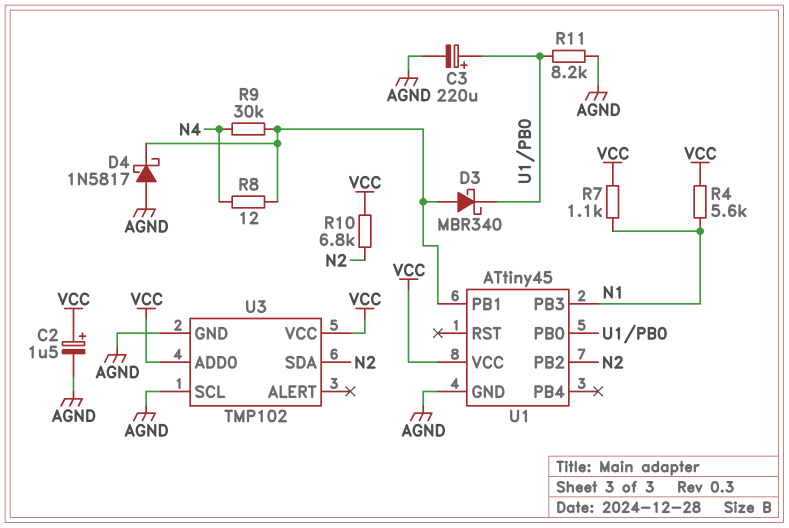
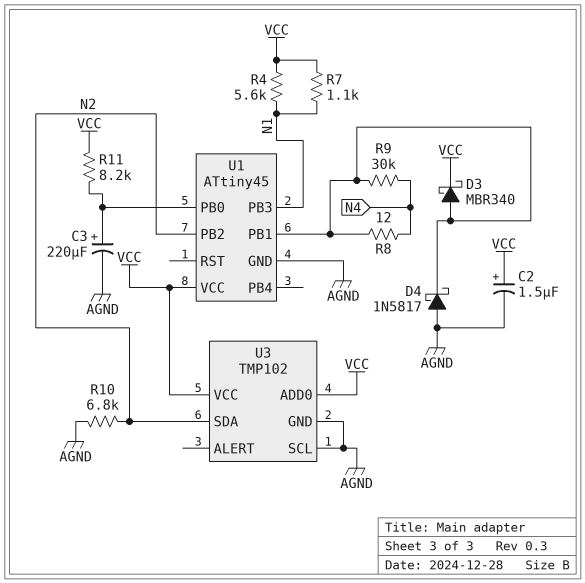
D3: schottky MBR340 (A U1/PB1, K U1/PB0) -> schottky MBR340 (A U1/PB1, K VCC)
R10: 6.8k (N2, VCC) -> 6.8k (AGND, N2)
R11: 8.2k (AGND, U1/PB0) -> 8.2k (U1/PB0, VCC)

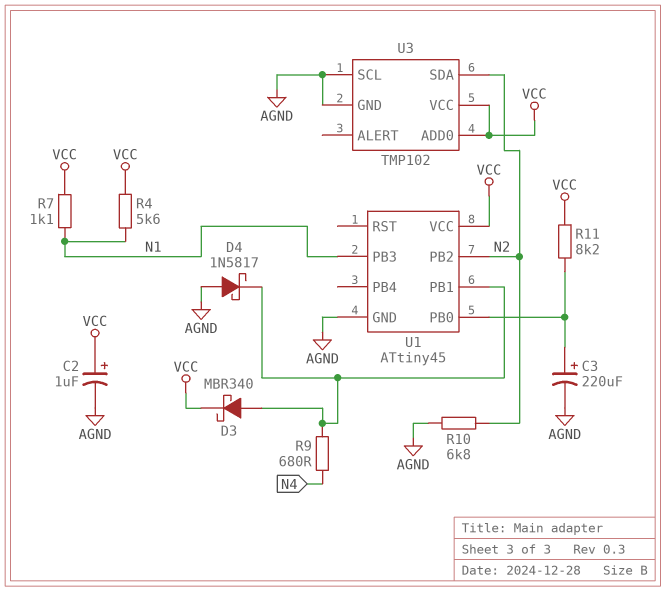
C2: 1.5uF (plus VCC, minus AGND) -> 1uF (plus VCC, minus AGND)
R8: 12 (N4, U1/PB1) -> none
R9: 30k (N4, U1/PB1) -> 680 (N4, U1/PB1)

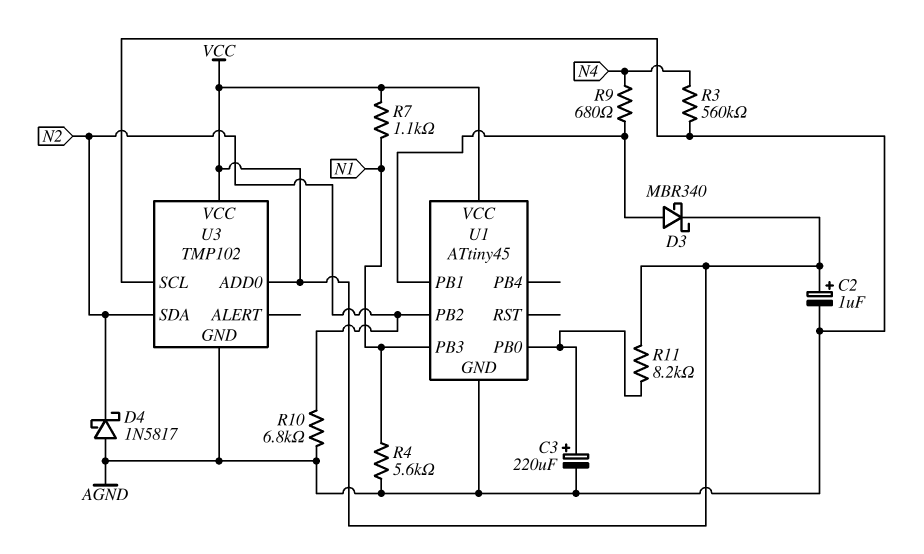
D4: schottky 1N5817 (A AGND, K U1/PB1) -> schottky 1N5817 (A AGND, K N2)
R3: none -> 560k (AGND, N4)
R4: 5.6k (N1, VCC) -> 5.6k (AGND, N1)

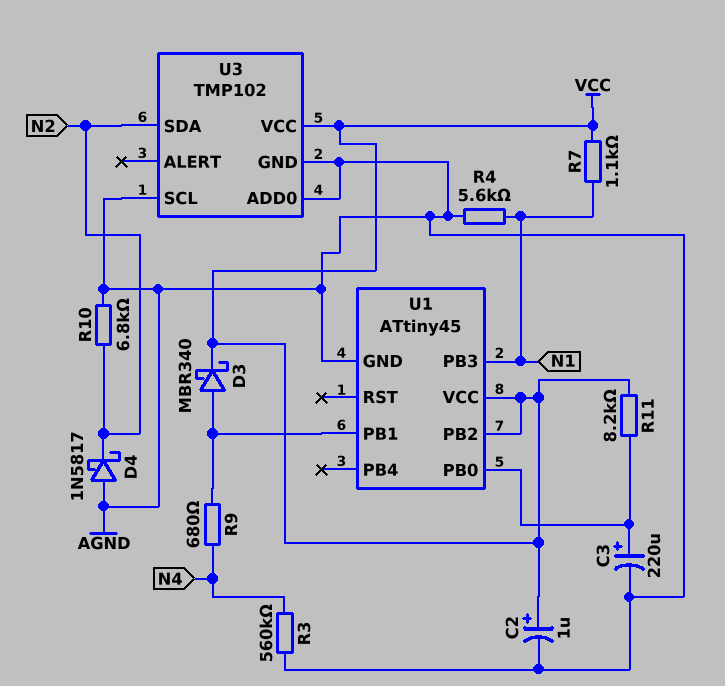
U1 pin PB2: N2 -> VCC
U3 pin ADD0: VCC -> AGND

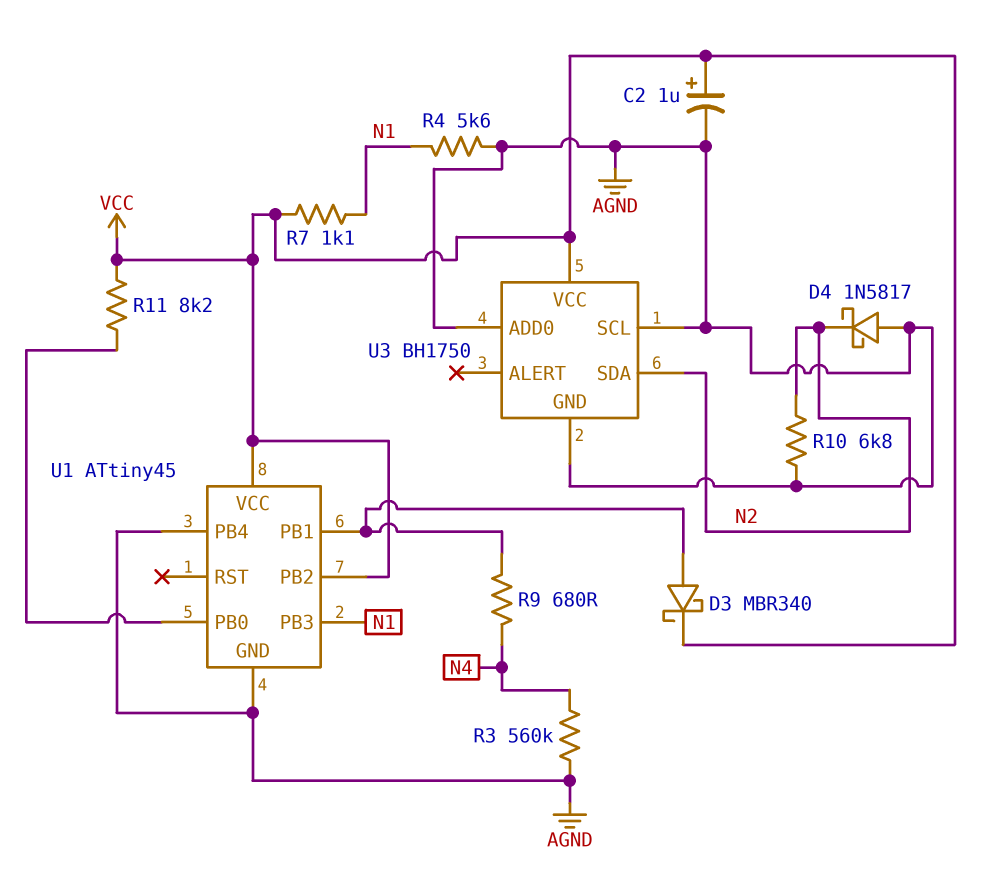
C3: 220uF (plus U1/PB0, minus AGND) -> none
U1 pin PB4: none -> AGND
U3: TMP102 -> BH1750

